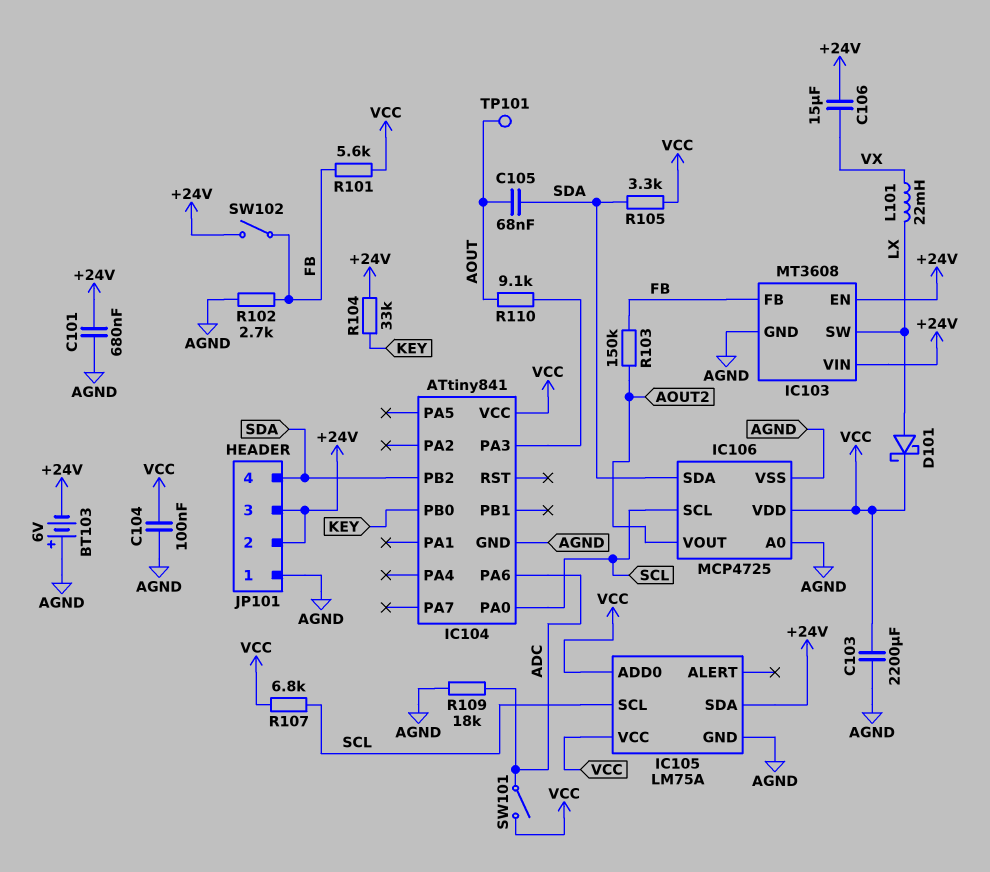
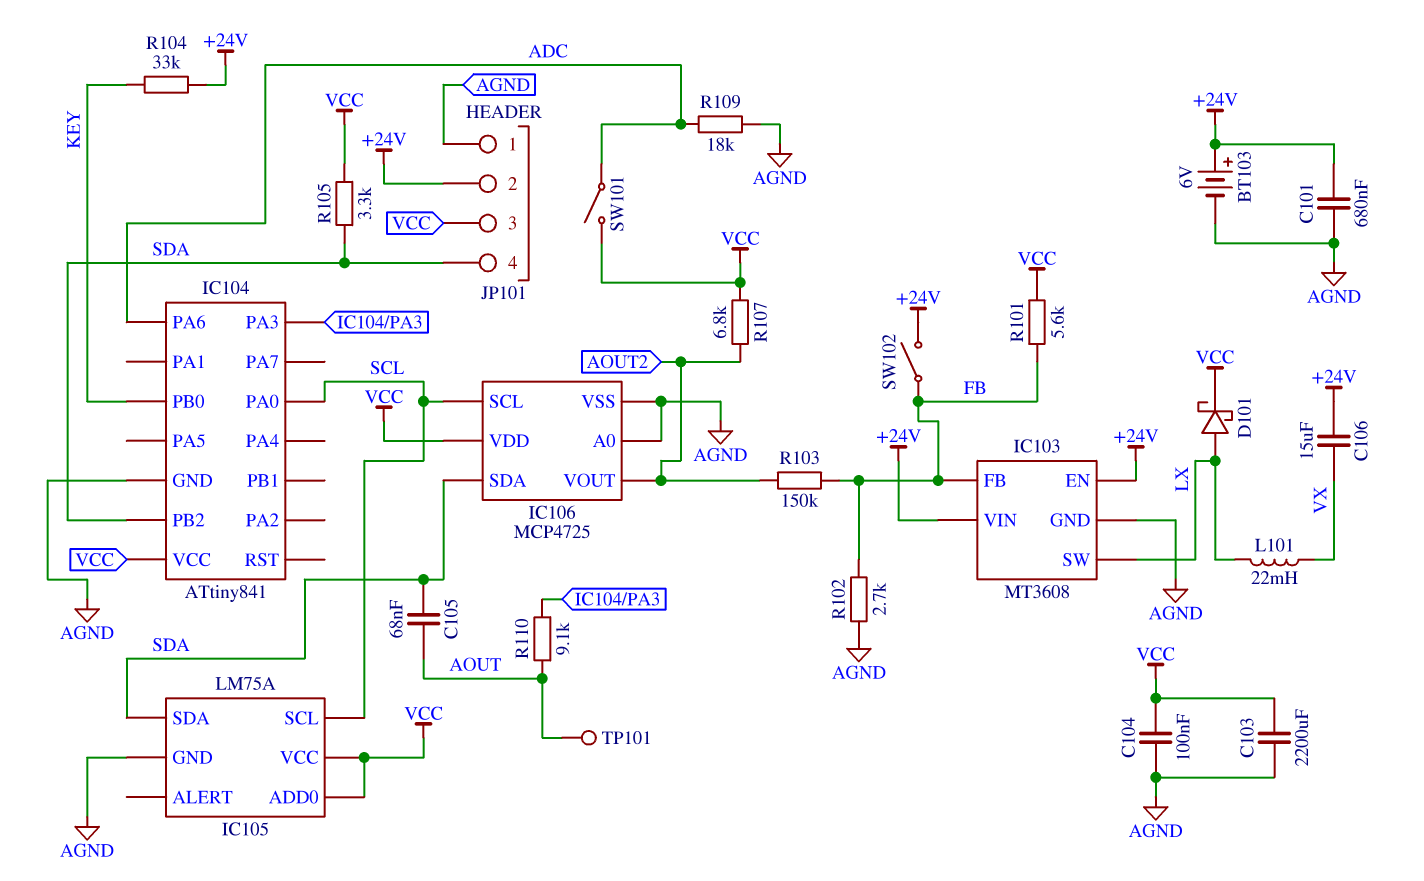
BT103: 6V (plus AGND, minus +24V) -> 6V (plus +24V, minus AGND)
IC105 pin SDA: +24V -> SDA
JP101 pin 3: +24V -> VCC
R107: 6.8k (SCL, VCC) -> 6.8k (AOUT2, VCC)

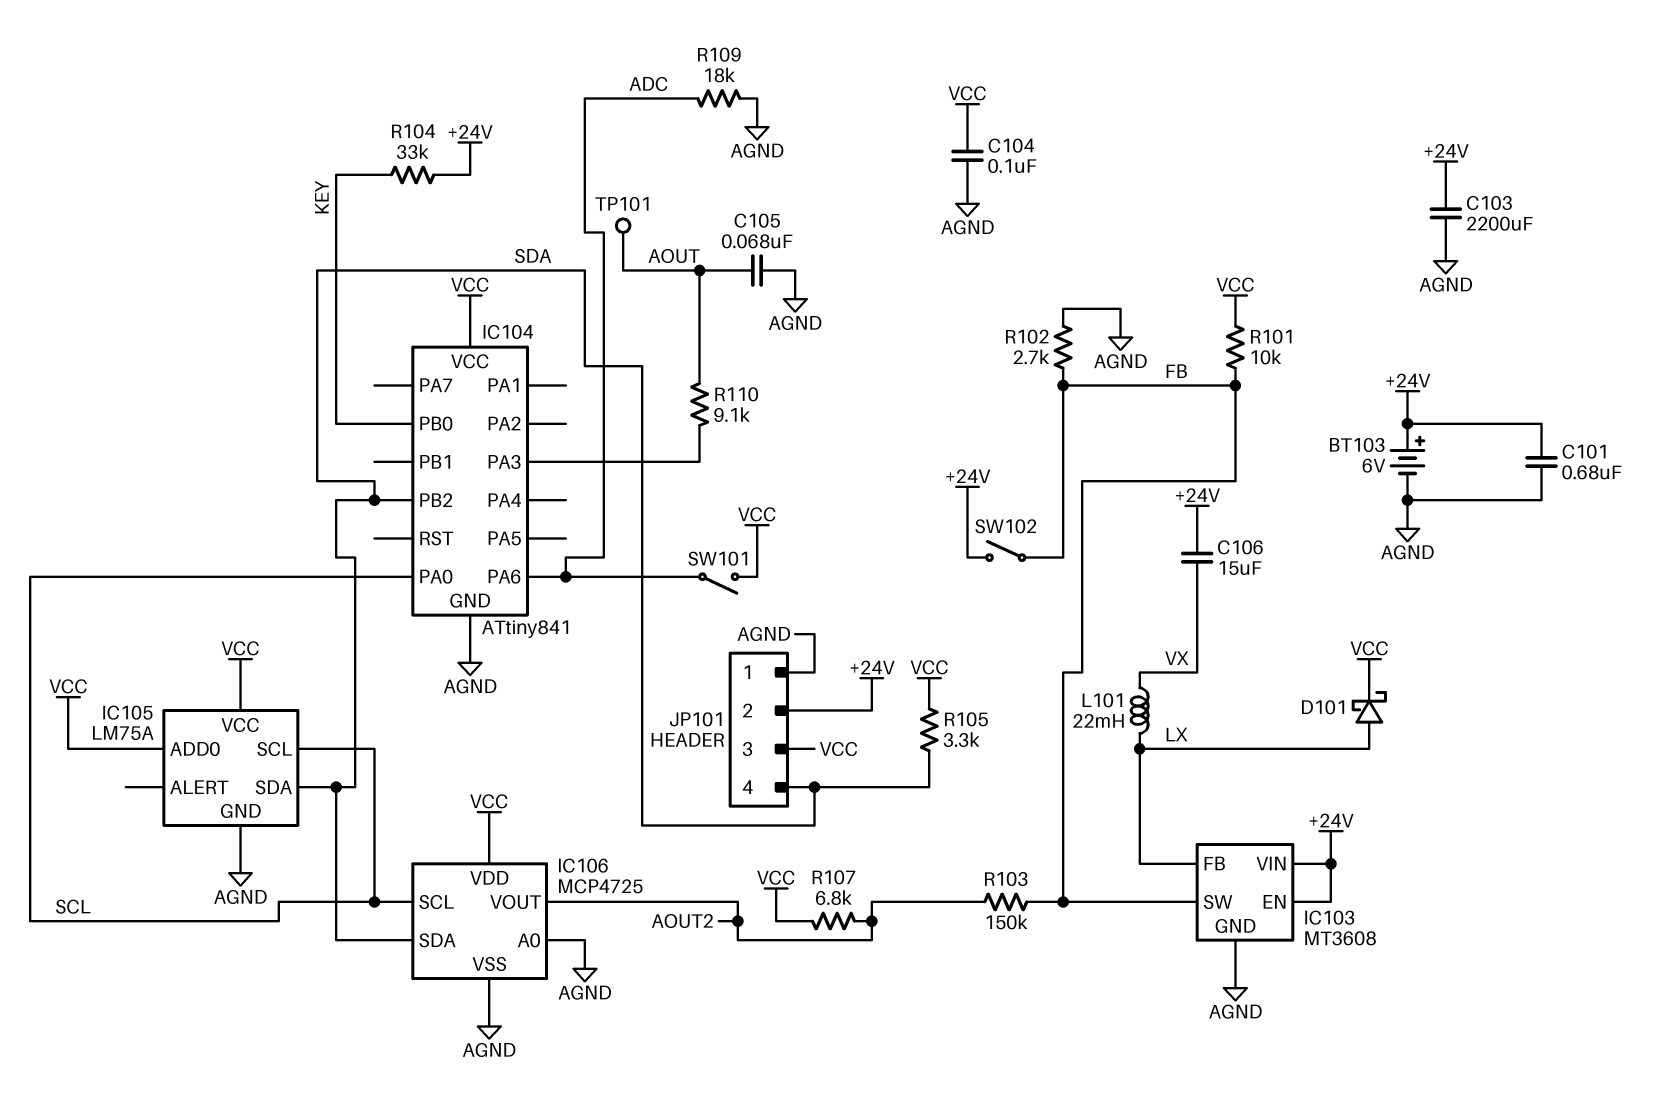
C103: 2200uF (AGND, VCC) -> 2200uF (+24V, AGND)
C105: 68nF (AOUT, SDA) -> 68nF (AGND, AOUT)
IC103 pin FB: FB -> LX
IC103 pin SW: LX -> FB
R101: 5.6k (FB, VCC) -> 10k (FB, VCC)

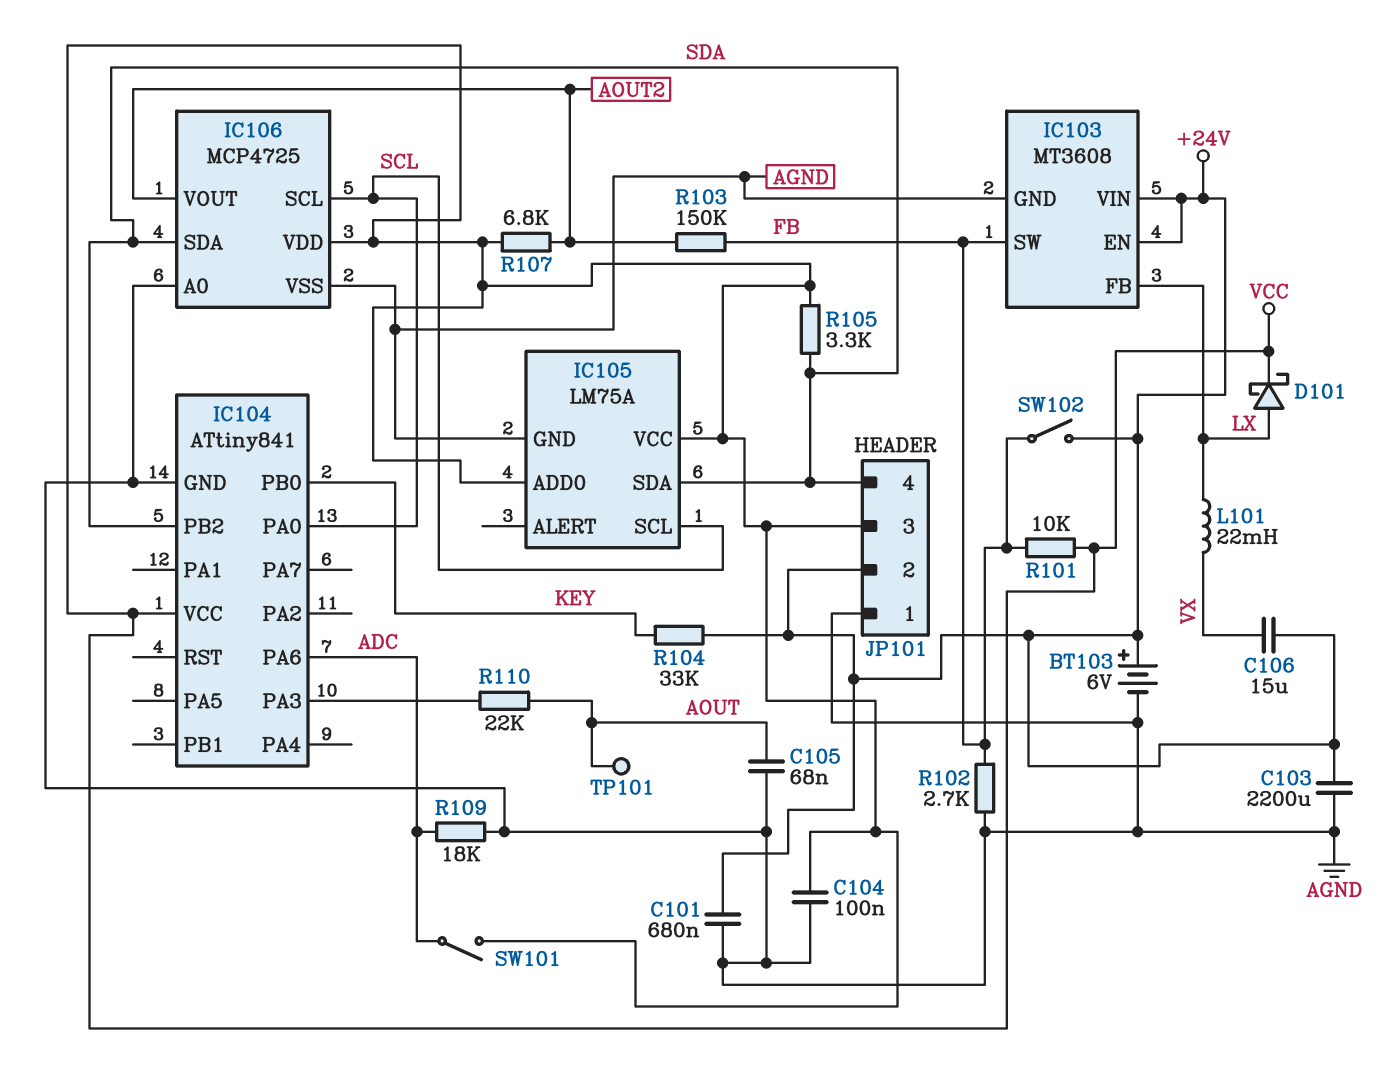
R110: 9.1k (AOUT, IC104/PA3) -> 22k (AOUT, IC104/PA3)

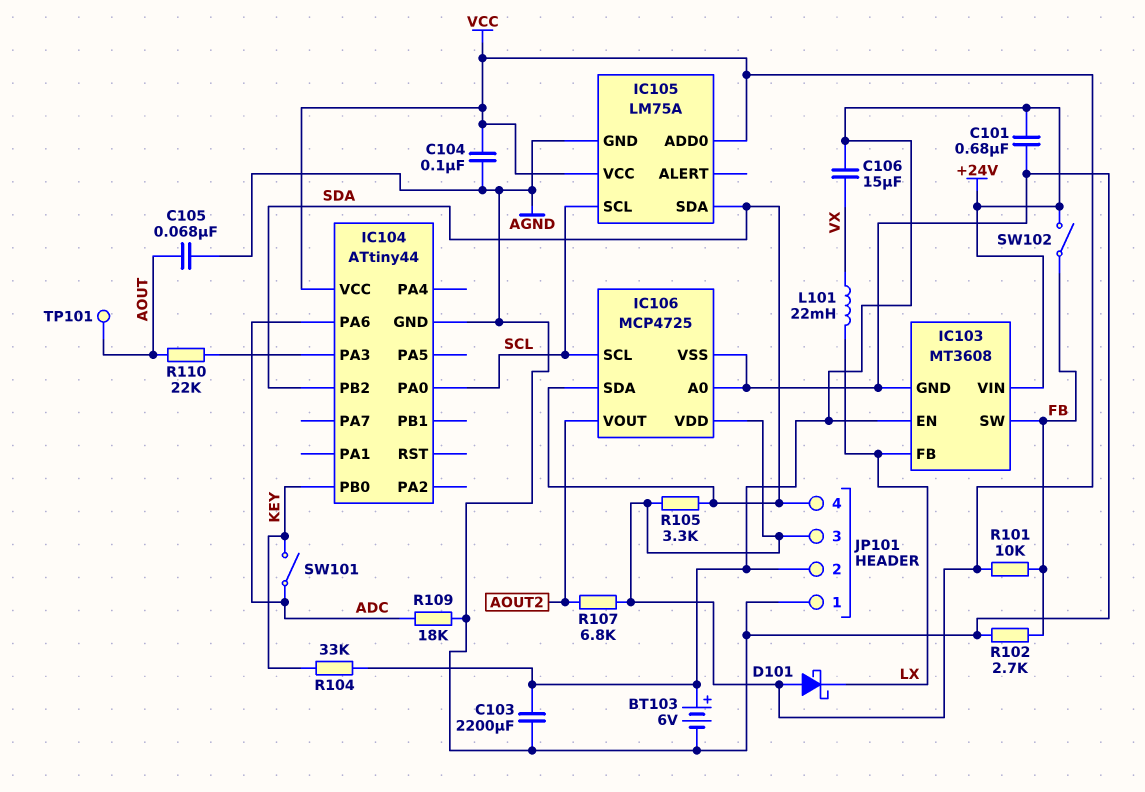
D101: schottky (A LX, K VCC) -> schottky (A VCC, K LX)
IC104: ATtiny841 -> ATtiny44
R103: 150k (AOUT2, FB) -> none
SW101: switch (ADC, VCC) -> switch (ADC, KEY)

